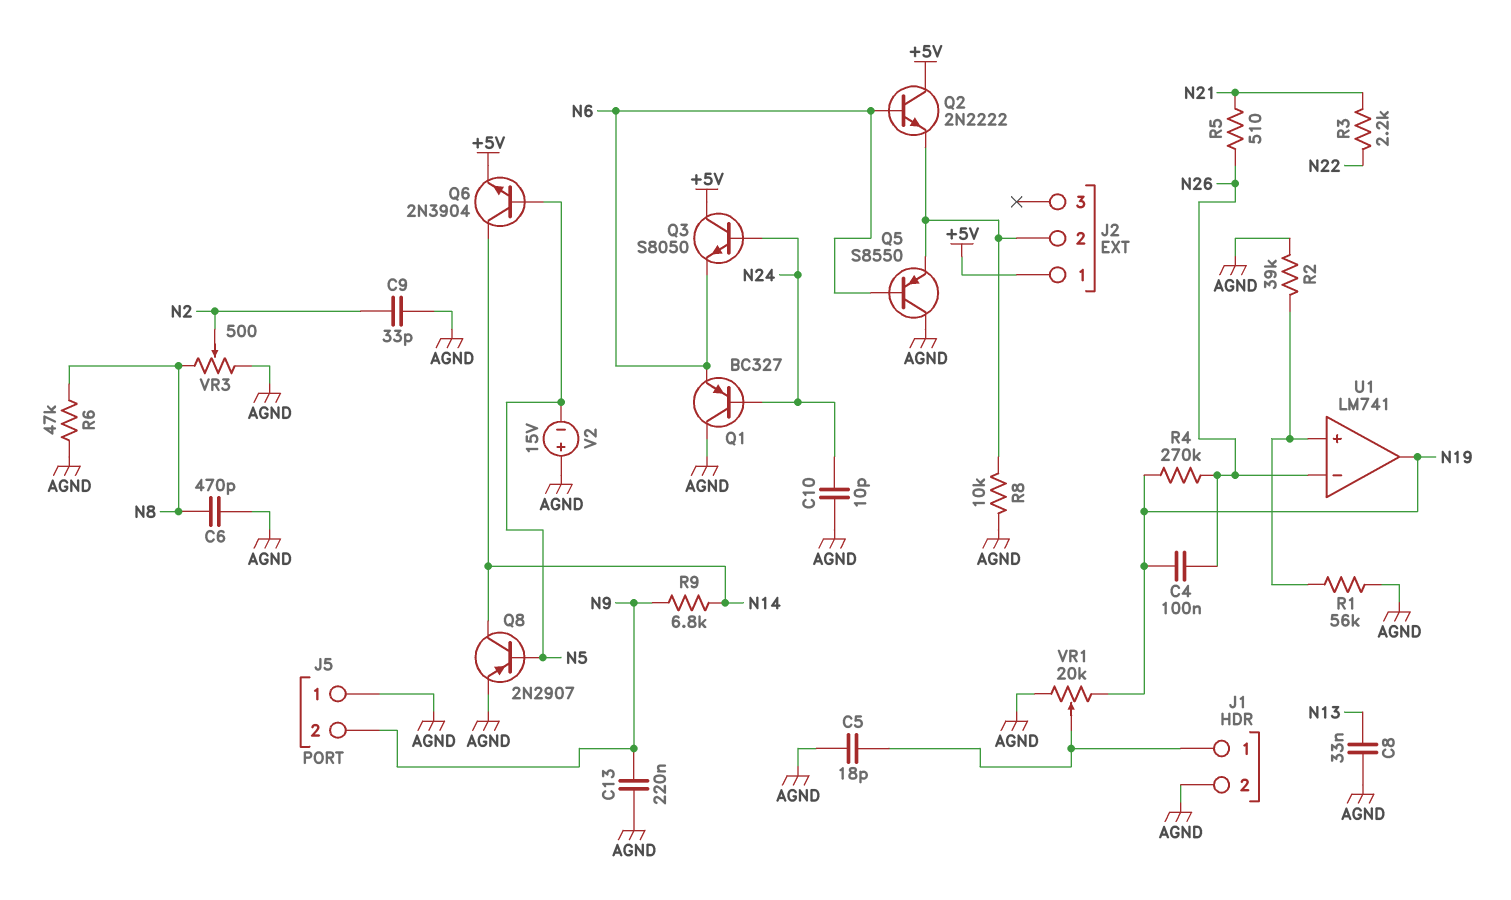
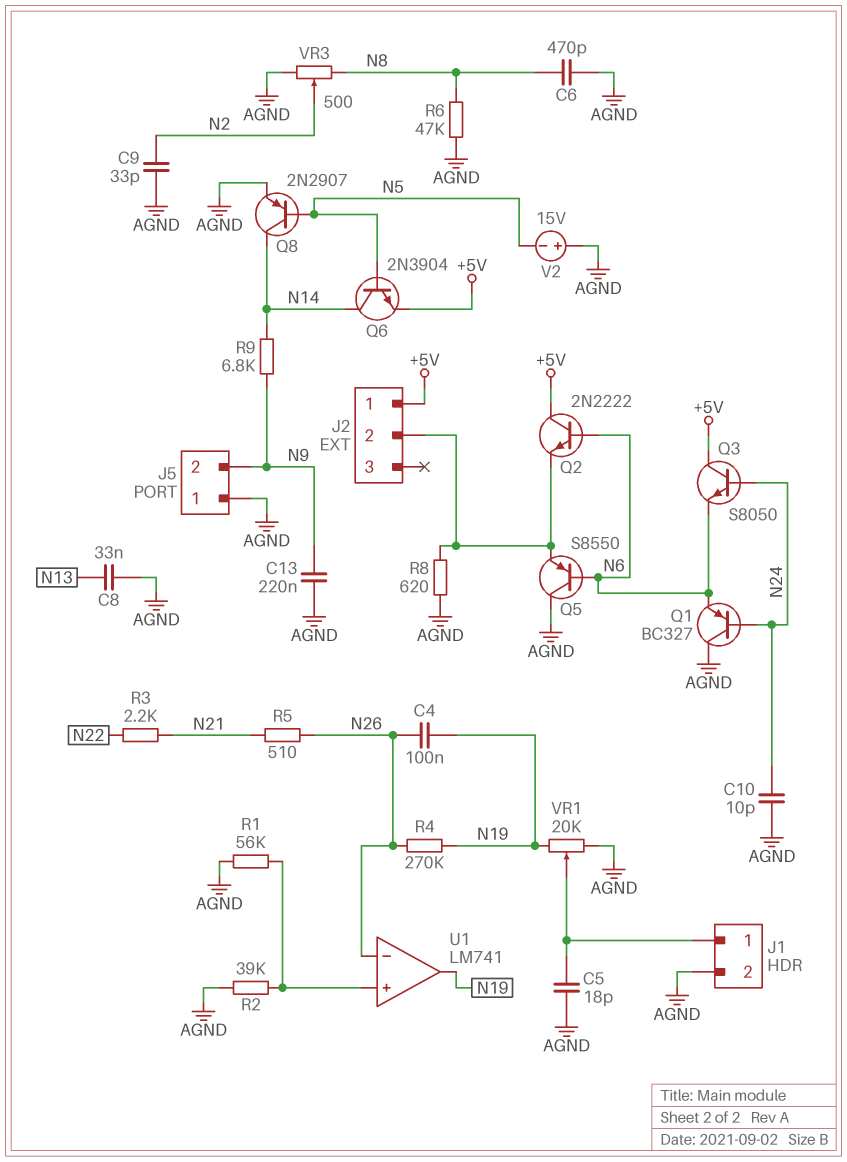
R8: 10k (AGND, J2/2) -> 620 (AGND, J2/2)

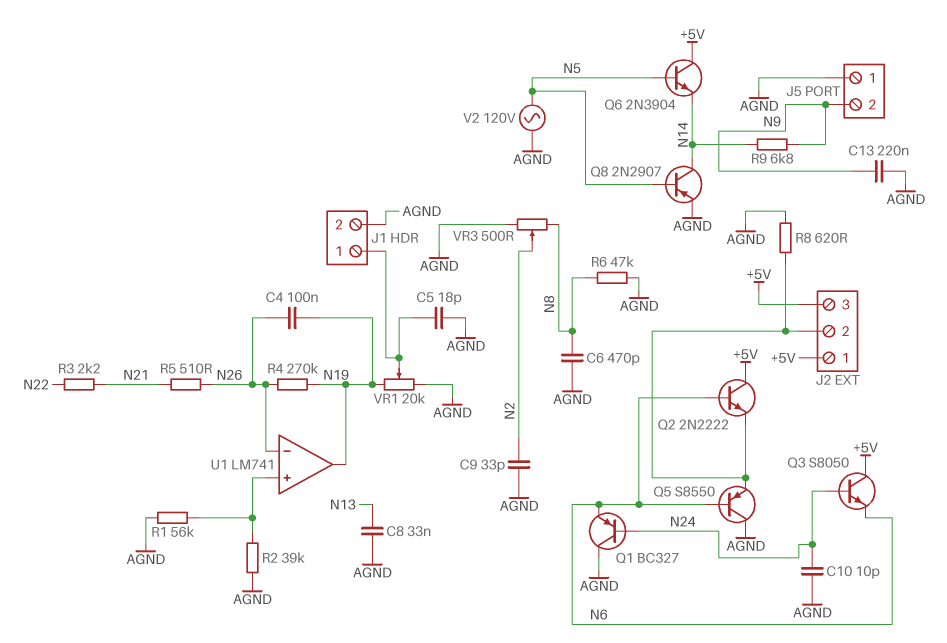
J2 pin 3: none -> +5V
Q6: NPN 2N3904 (B N5, C N14, E +5V) -> NPN 2N3904 (B N5, C +5V, E N14)
V2: 15V (plus AGND, minus N5) -> AC 120V (AGND, N5)

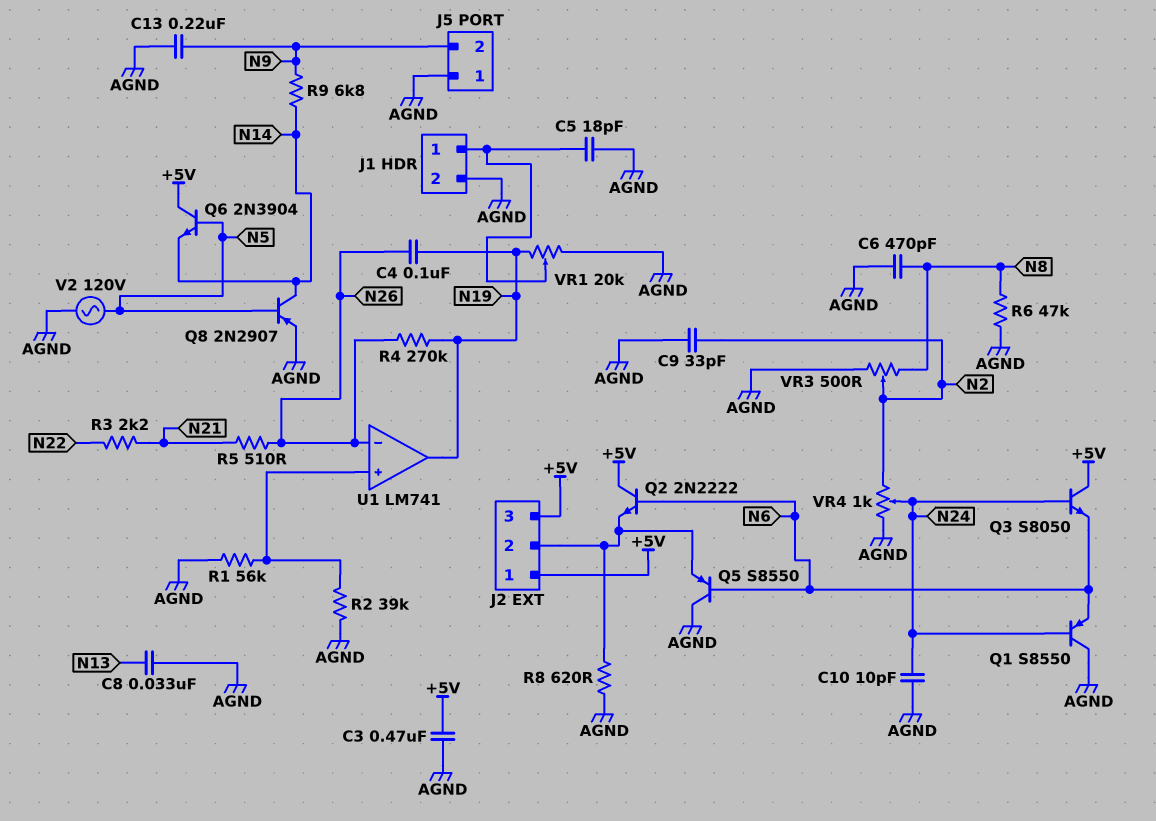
C3: none -> 470nF (+5V, AGND)
Q1: PNP BC327 (B N24, C AGND, E N6) -> PNP S8550 (B N24, C AGND, E N6)
VR4: none -> 1k (AGND, N2, wiper N24)

